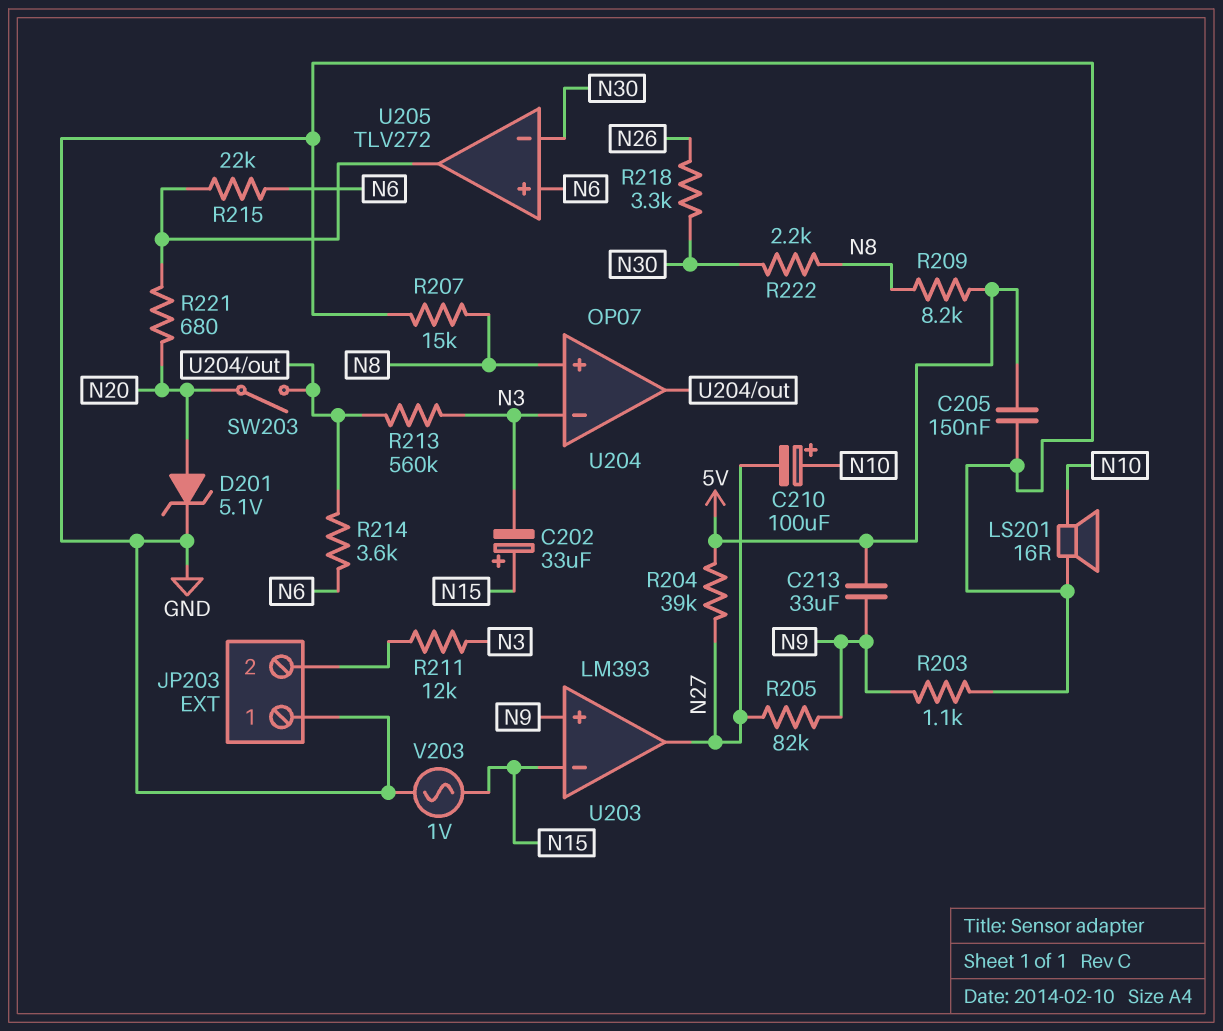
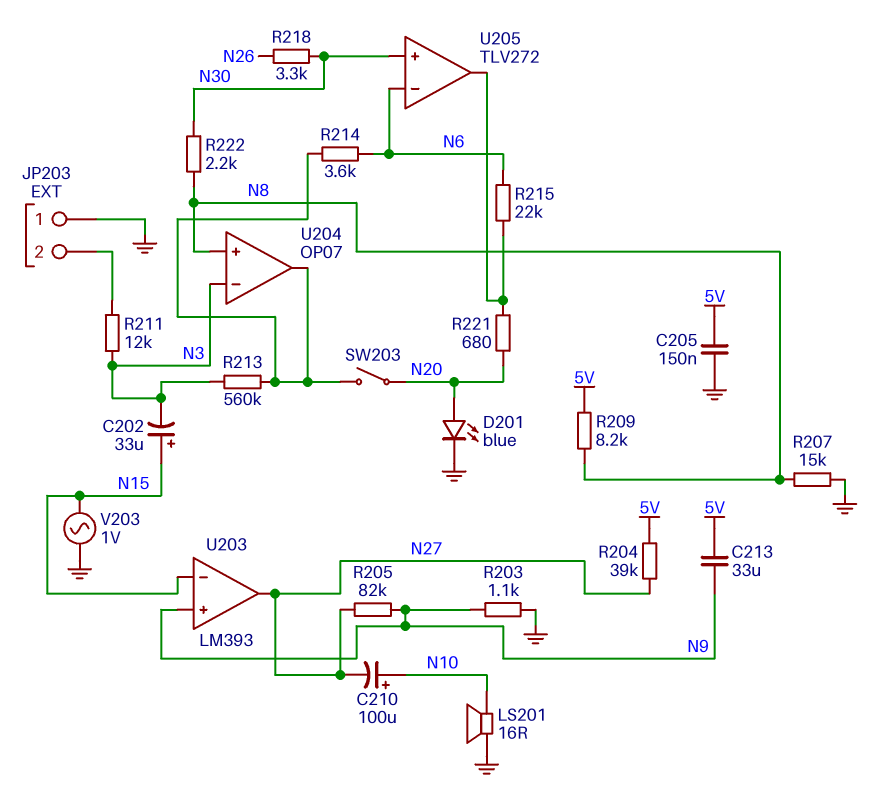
D201: zener 5.1V (A N20, K GND) -> LED blue (A N20, K GND)
U205 pin in+: N6 -> N30
U205 pin in-: N30 -> N6

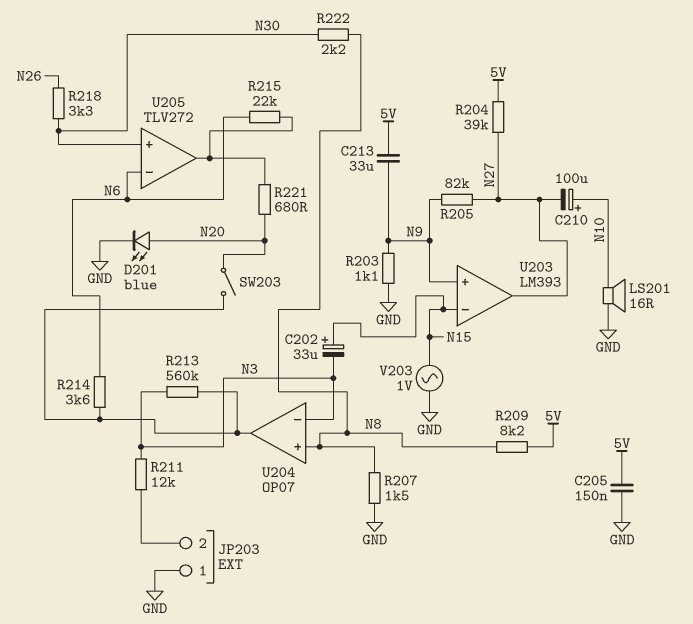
R207: 15k (GND, N8) -> 1.5k (GND, N8)

